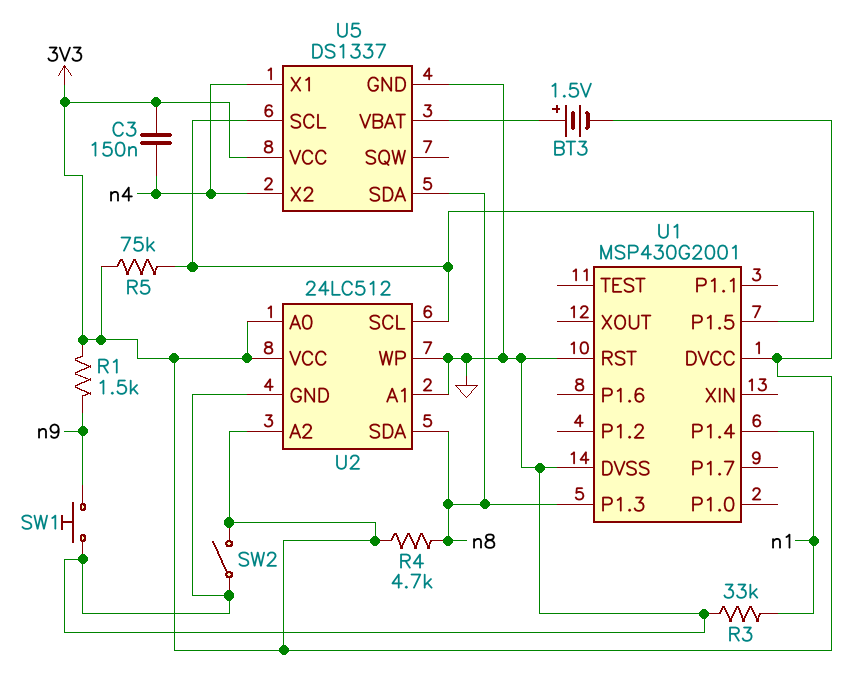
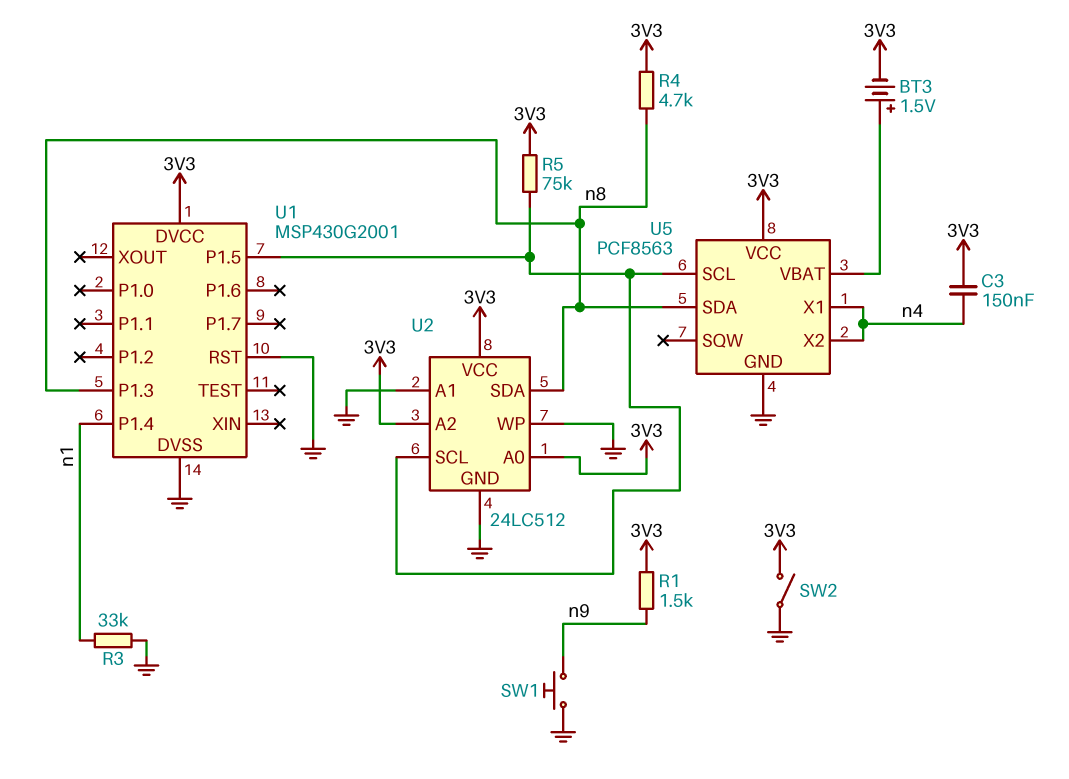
U5: DS1337 -> PCF8563

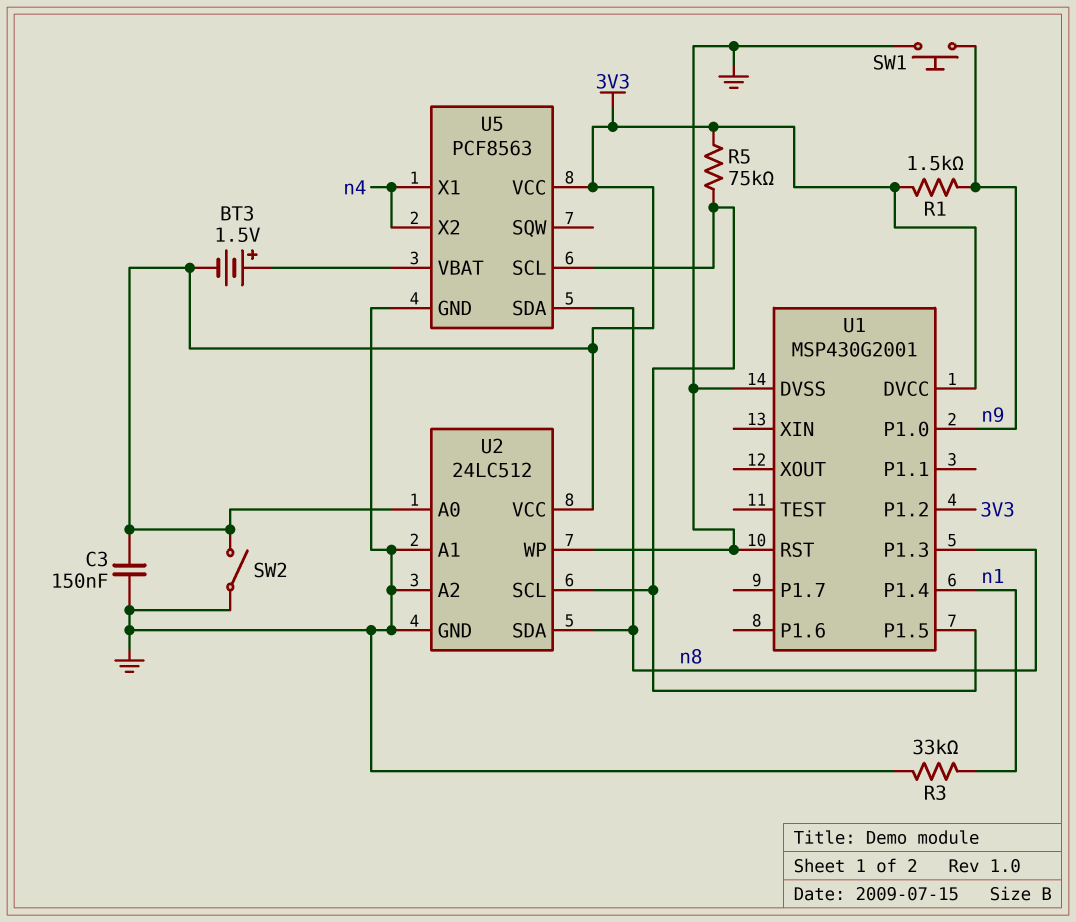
C3: 150nF (3V3, n4) -> 150nF (3V3, GND)
R4: 4.7k (3V3, n8) -> none
U1 pin P1.0: none -> n9
U1 pin P1.2: none -> 3V3
U2 pin A2: 3V3 -> GND

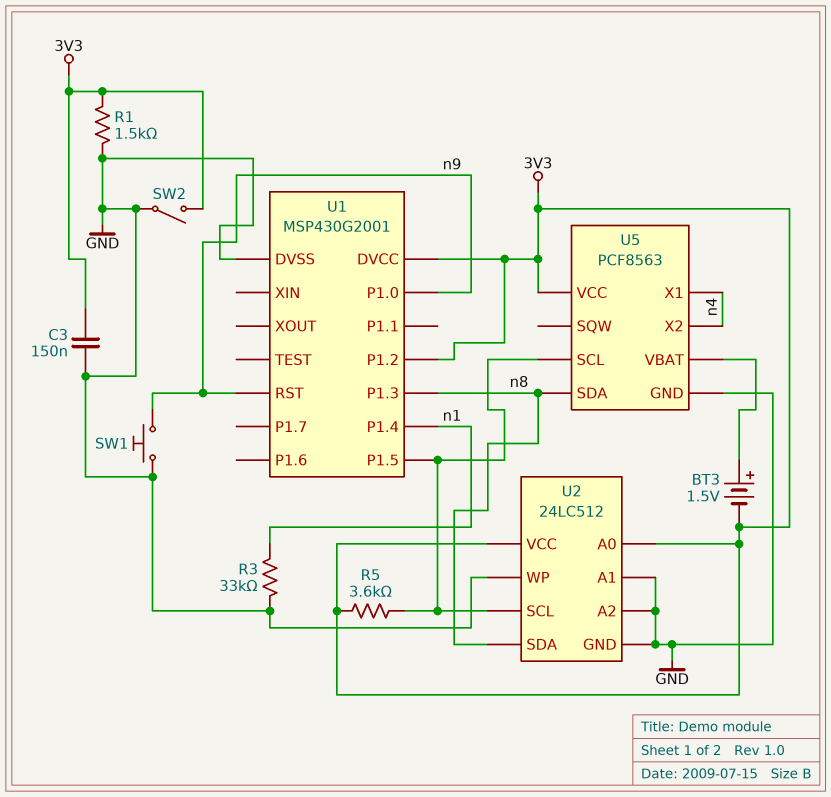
R1: 1.5k (3V3, n9) -> 1.5k (3V3, GND)
R5: 75k (3V3, U1/P1.5) -> 3.6k (3V3, U1/P1.5)
U1 pin RST: GND -> n9

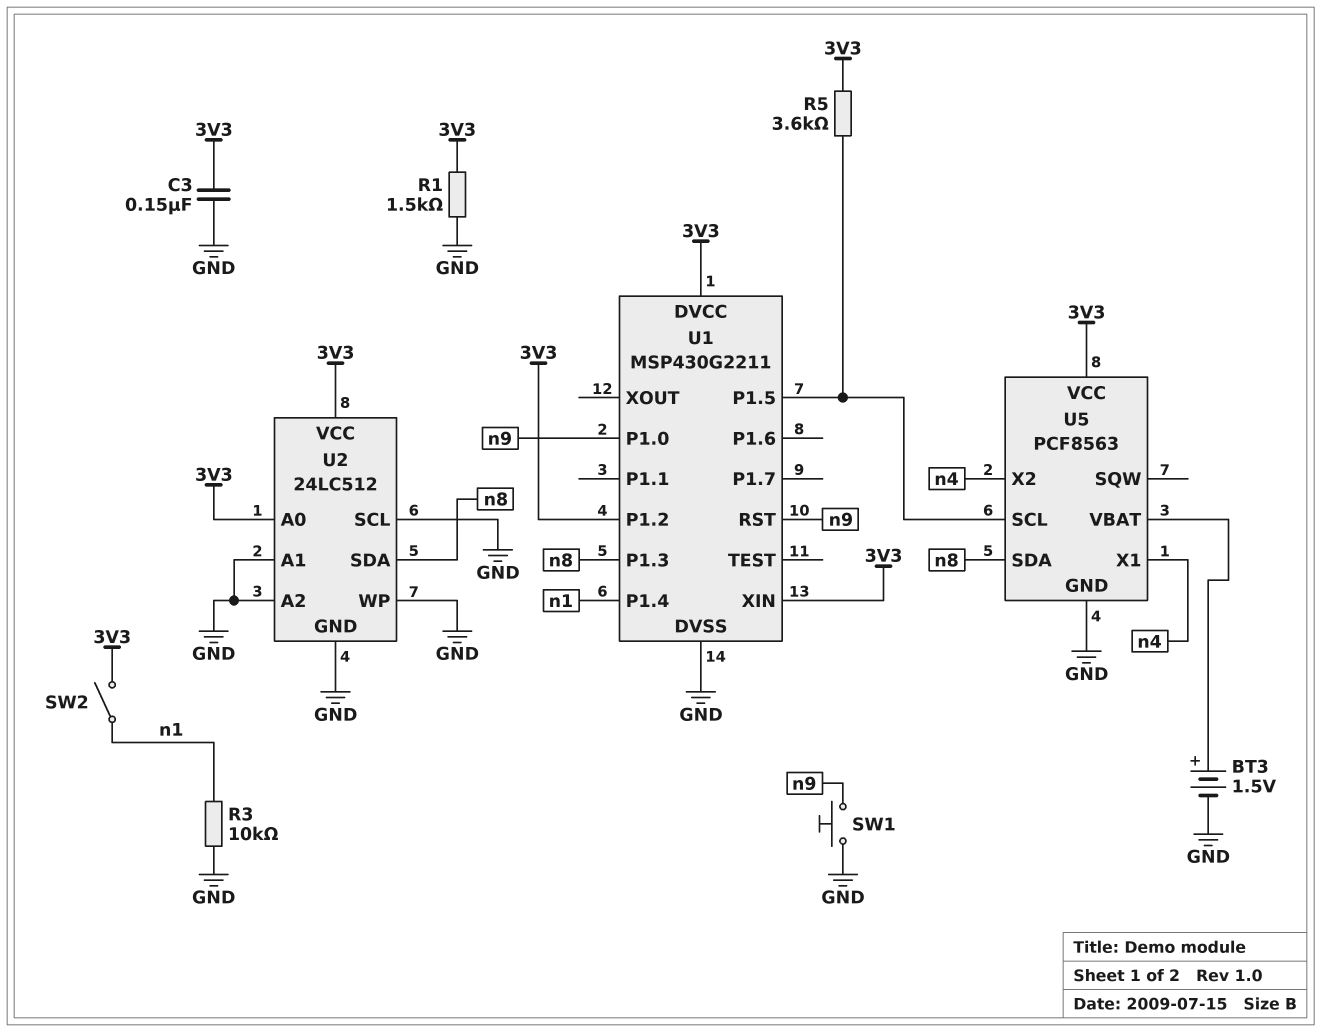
BT3: 1.5V (plus U5/VBAT, minus 3V3) -> 1.5V (plus U5/VBAT, minus GND)
R3: 33k (GND, n1) -> 10k (GND, n1)
SW2: switch (3V3, GND) -> switch (3V3, n1)
U1: MSP430G2001 -> MSP430G2211
U1 pin XIN: none -> 3V3
U2 pin SCL: U1/P1.5 -> GND

